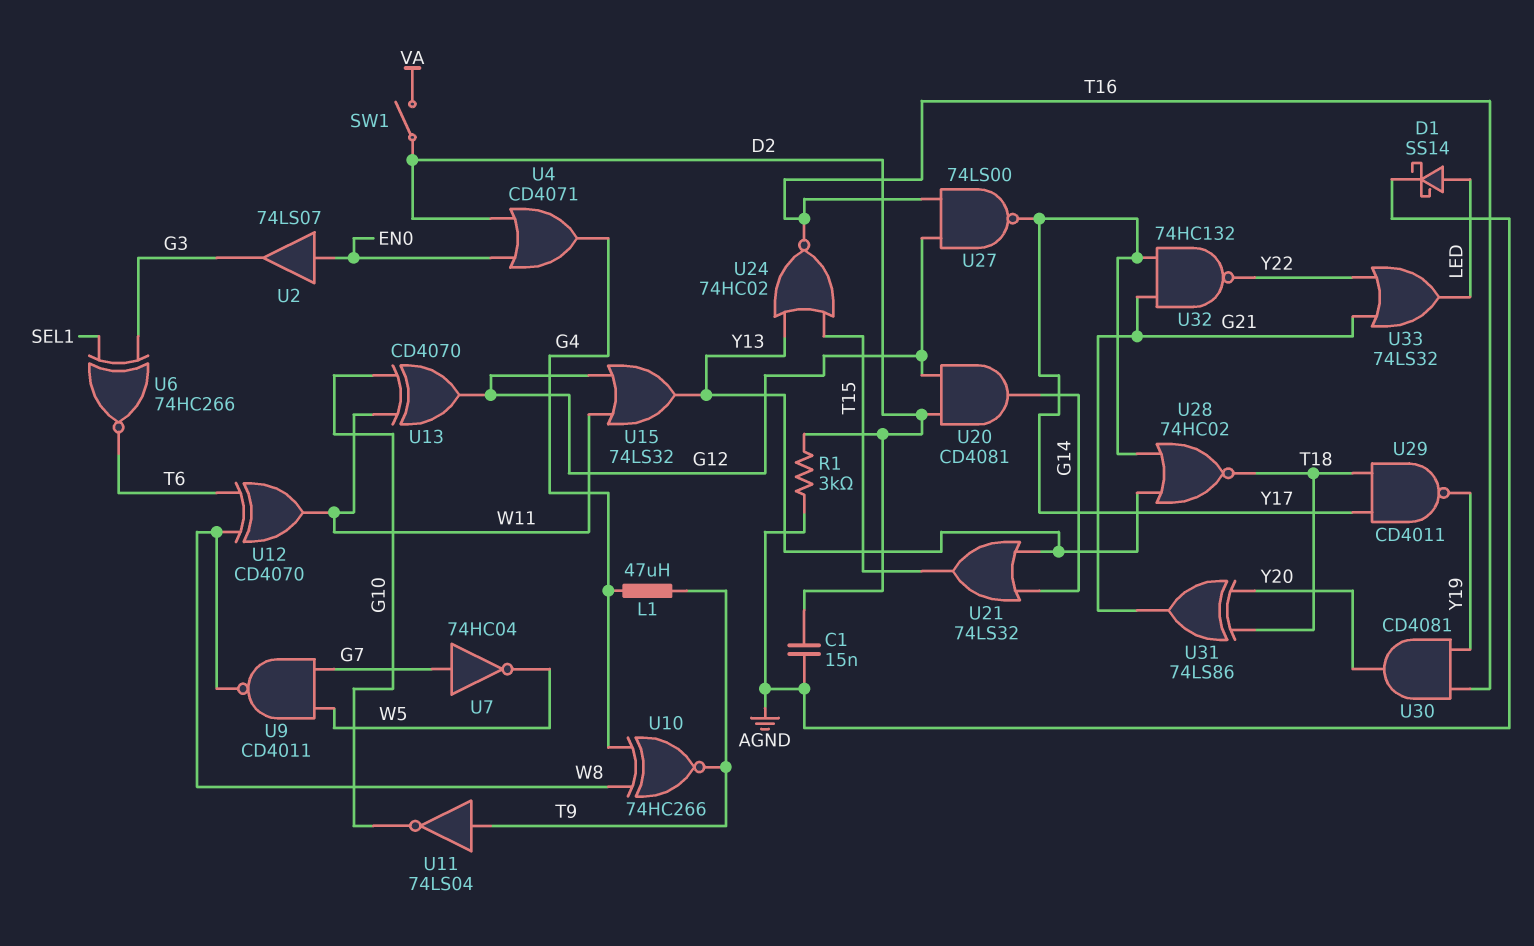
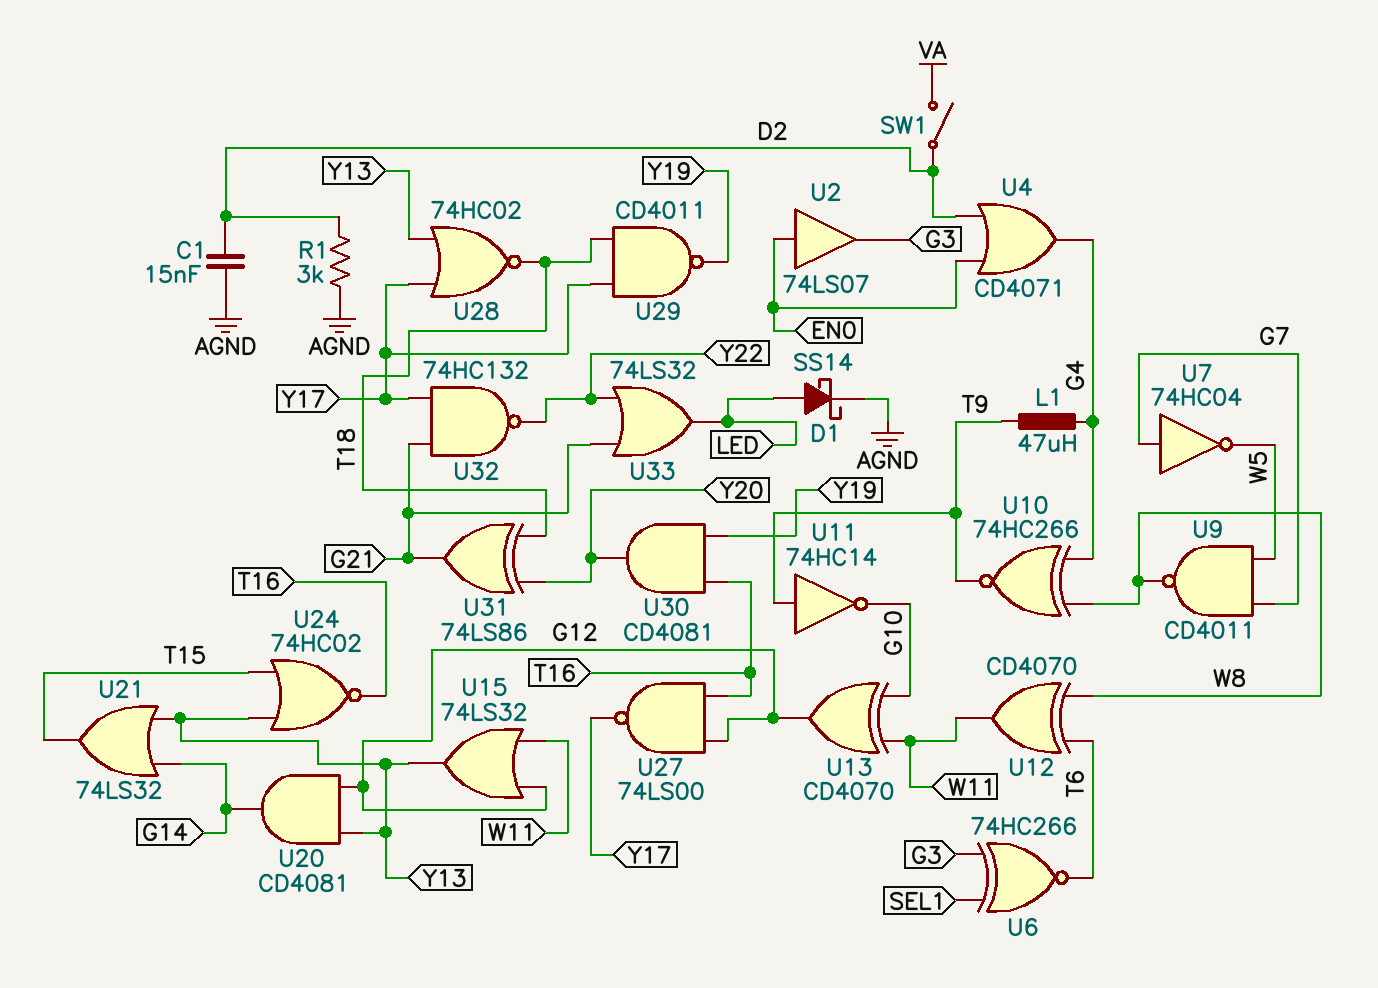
U11: NOT 74LS04 (in T9, out G10) -> NOT 74HC14 (in T9, out G10)
U20: AND CD4081 (in D2, in G12, out G14) -> AND CD4081 (in G12, in Y13, out G14)

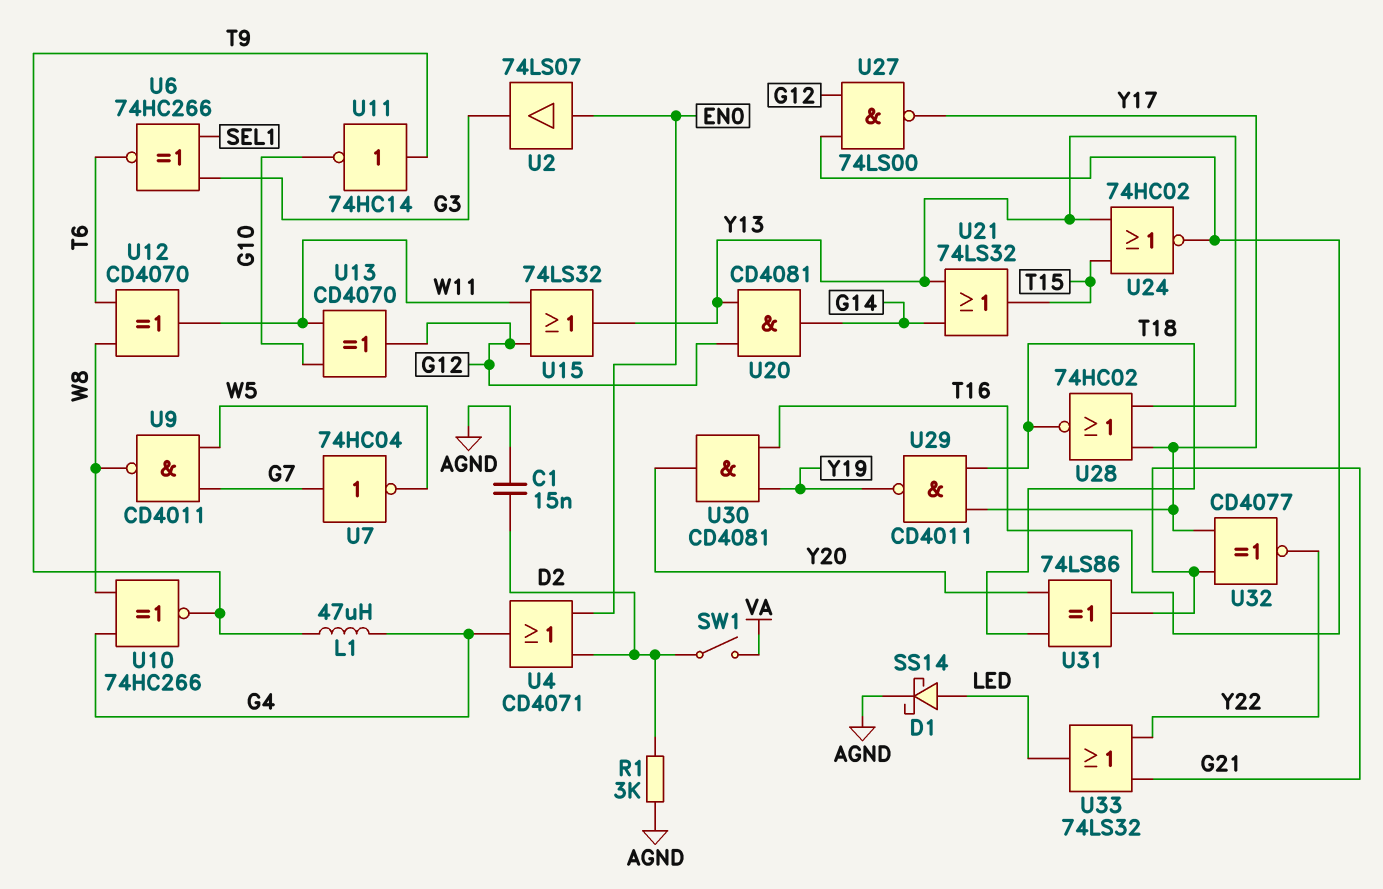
U32: NAND 74HC132 (in G21, in Y17, out Y22) -> XNOR CD4077 (in G21, in Y17, out Y22)

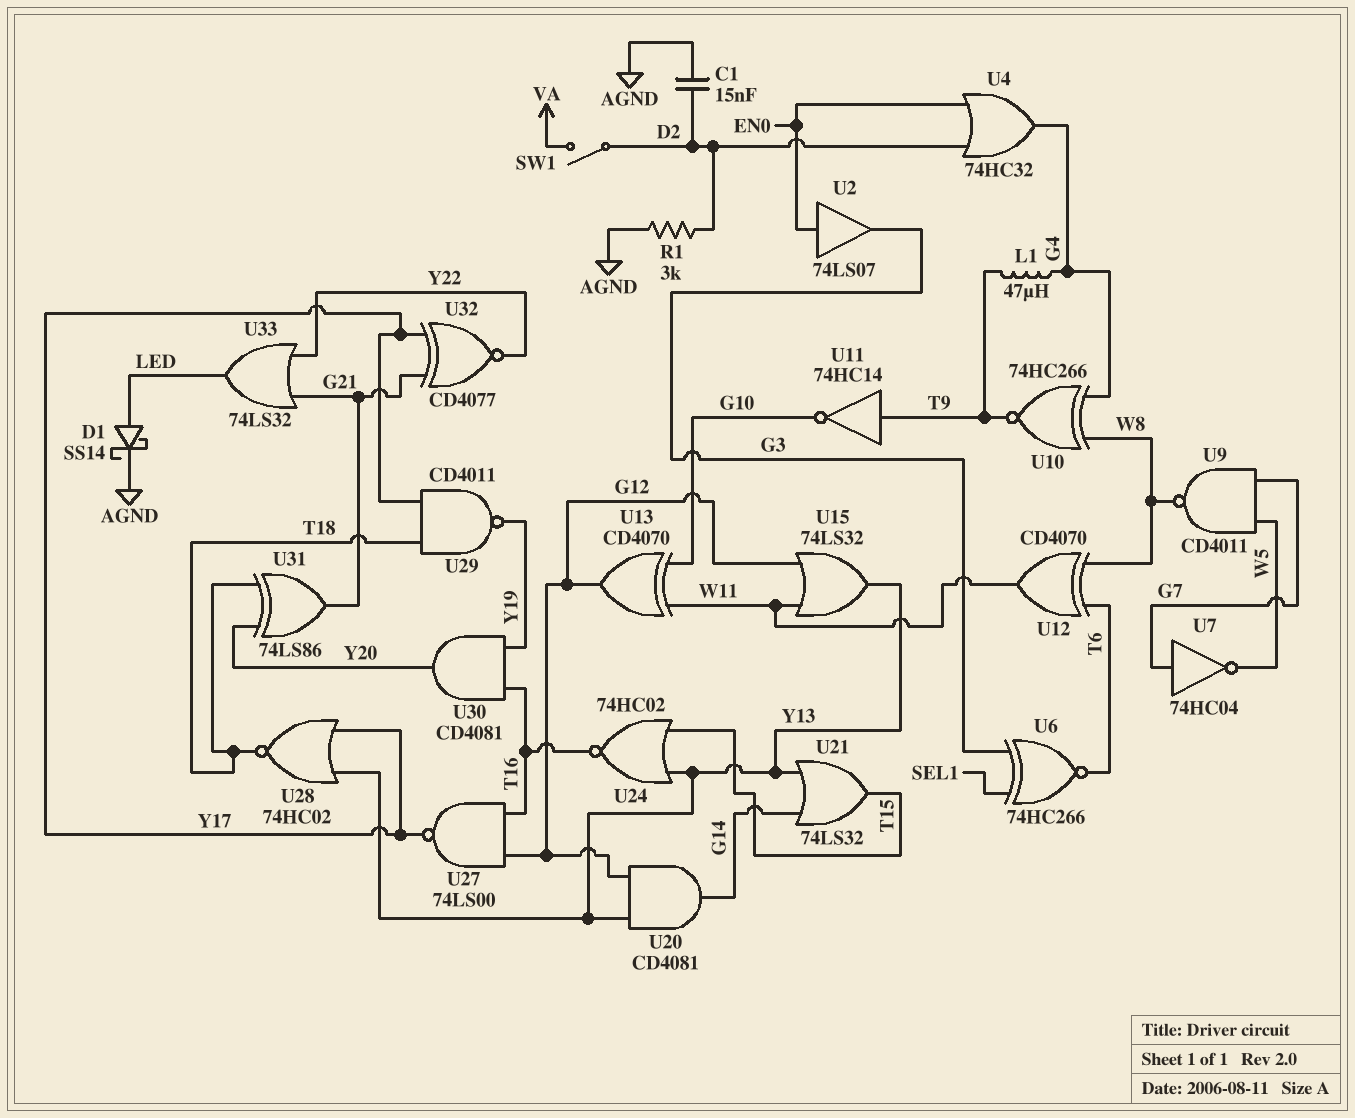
U4: OR CD4071 (in D2, in EN0, out G4) -> OR 74HC32 (in D2, in EN0, out G4)

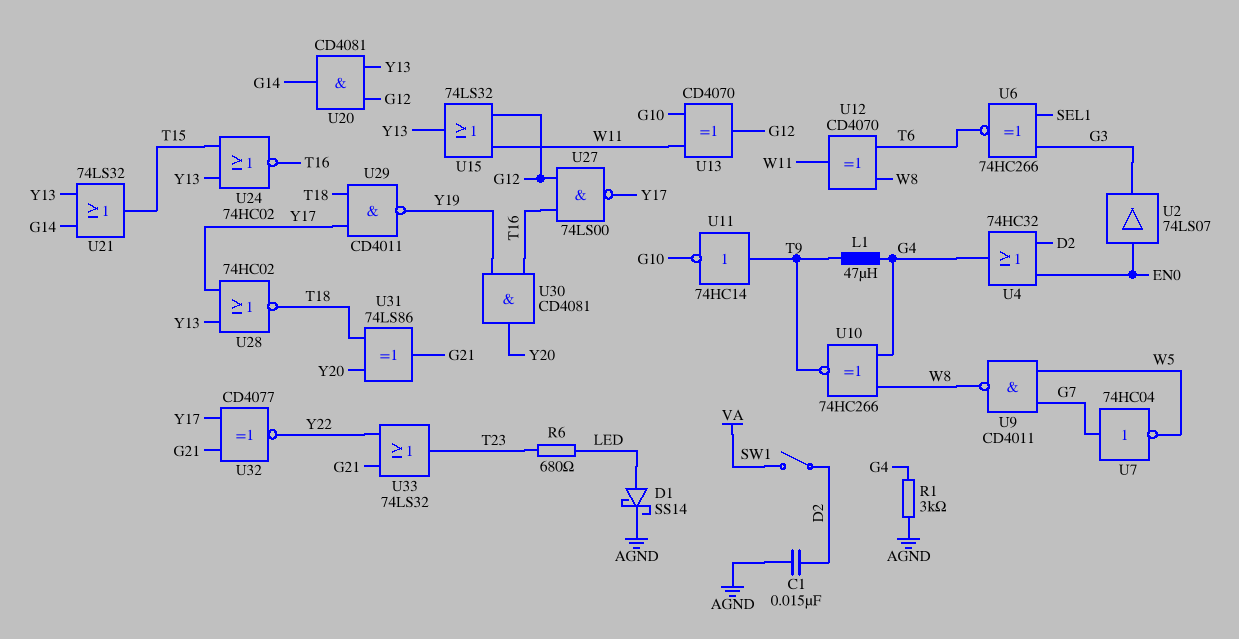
R1: 3k (AGND, D2) -> 3k (AGND, G4)
R6: none -> 680 (LED, T23)
U33: OR 74LS32 (in G21, in Y22, out LED) -> OR 74LS32 (in G21, in Y22, out T23)

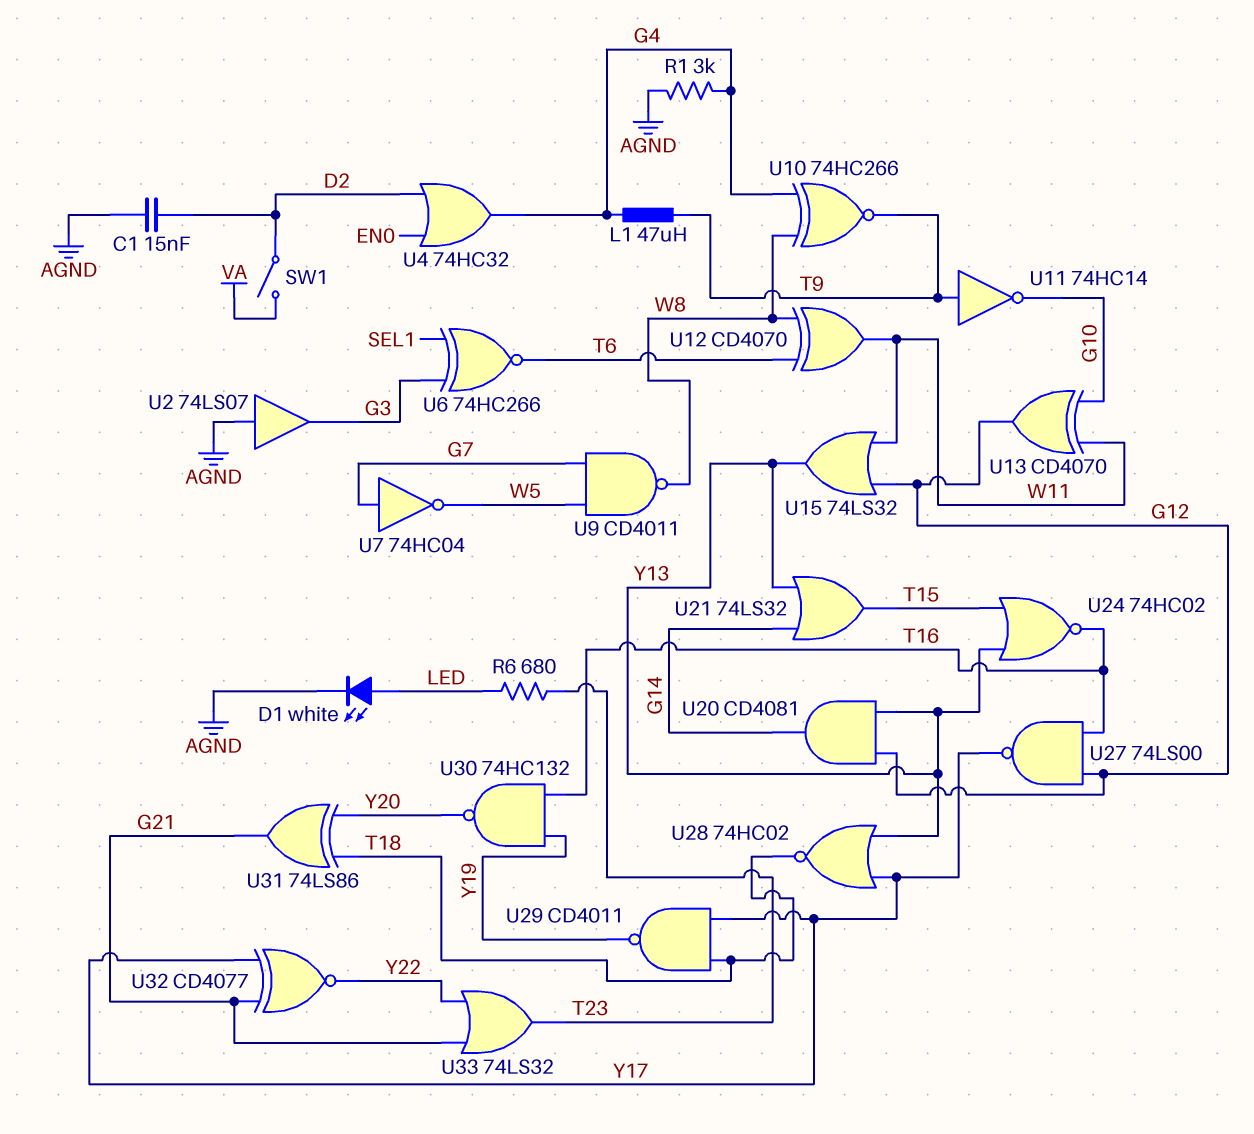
D1: schottky SS14 (A LED, K AGND) -> LED white (A LED, K AGND)
U2: buffer 74LS07 (in EN0, out G3) -> buffer 74LS07 (in AGND, out G3)
U30: AND CD4081 (in T16, in Y19, out Y20) -> NAND 74HC132 (in T16, in Y19, out Y20)

